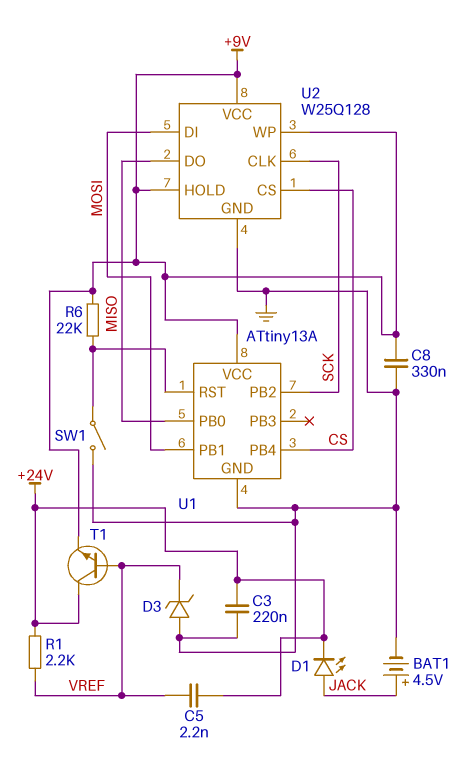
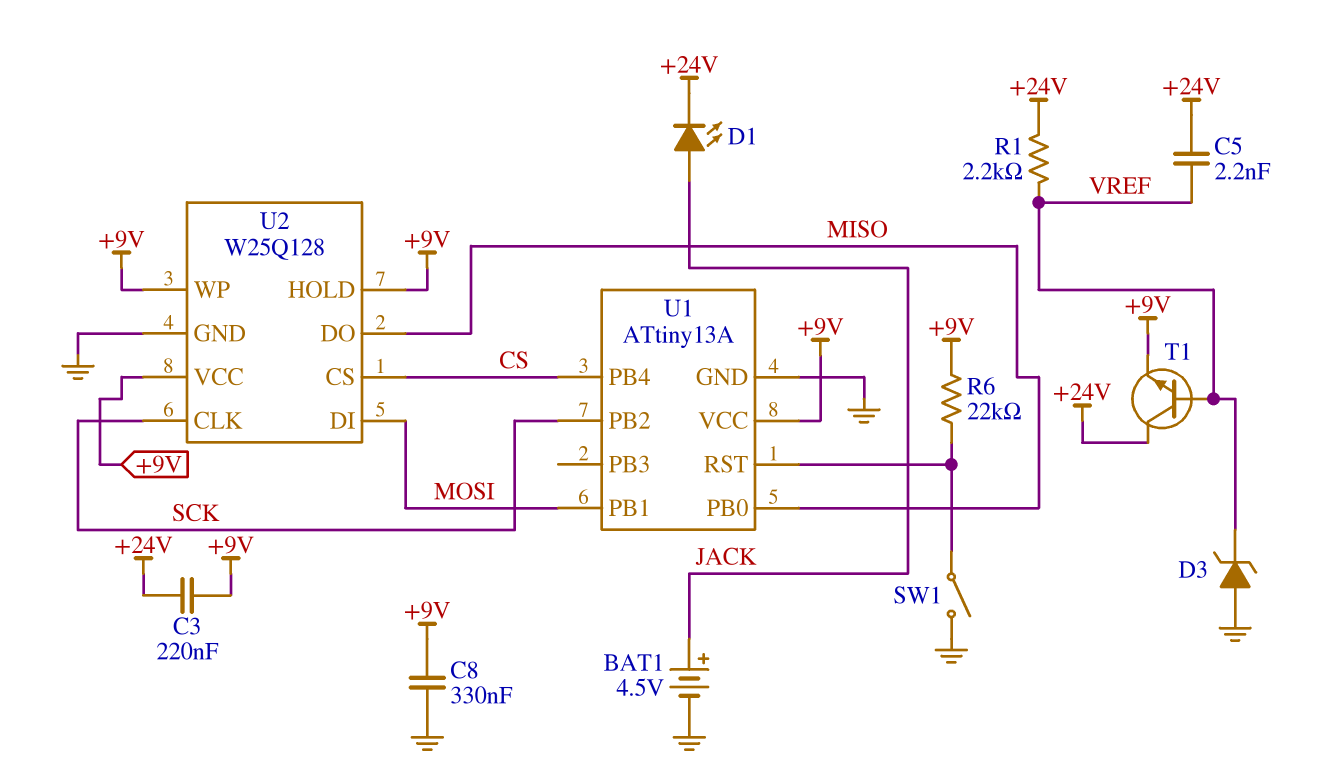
C3: 220nF (+24V, GND) -> 220nF (+9V, +24V)

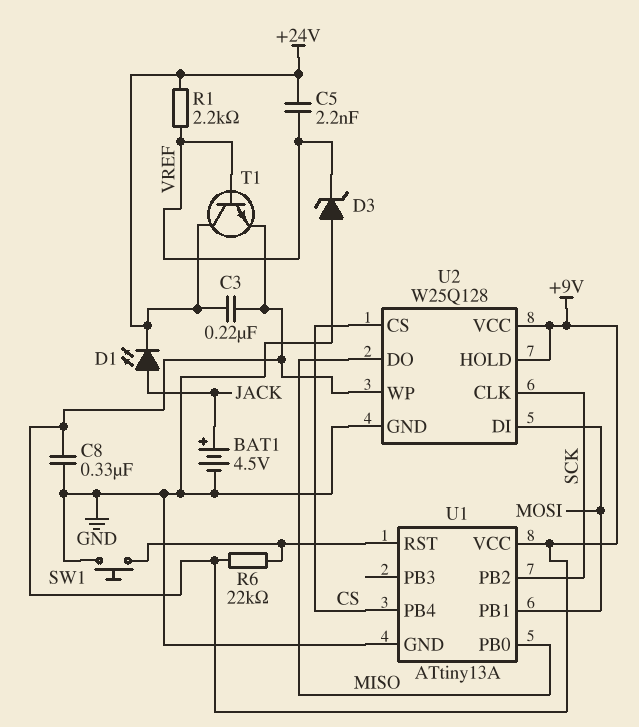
SW1: switch (GND, U1/RST) -> button (GND, U1/RST)

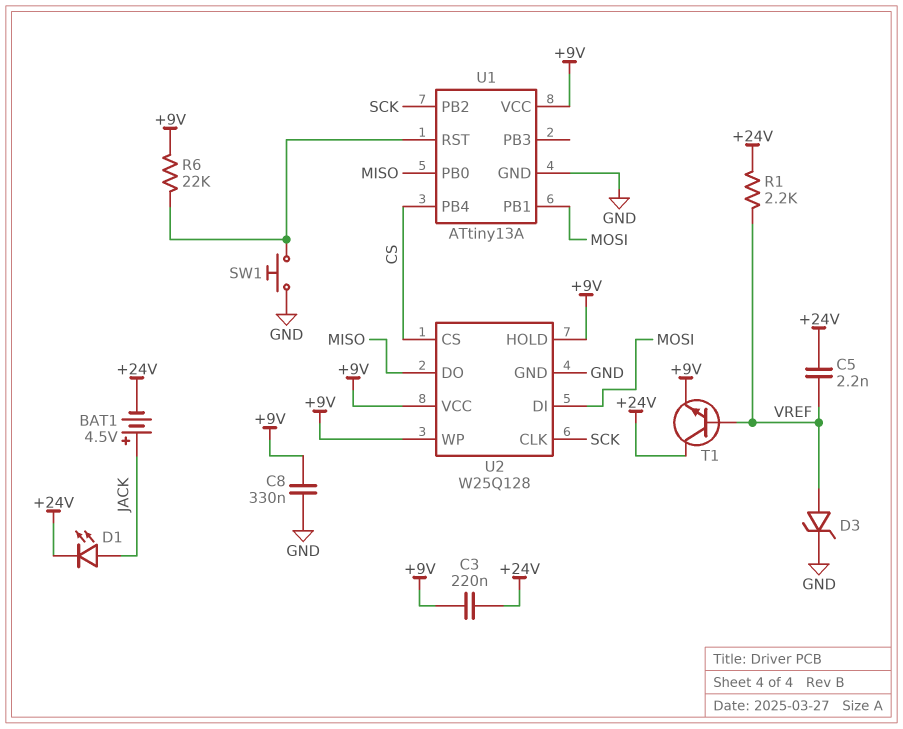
BAT1: 4.5V (plus JACK, minus GND) -> 4.5V (plus JACK, minus +24V)
D3: zener (A GND, K VREF) -> zener (A VREF, K GND)

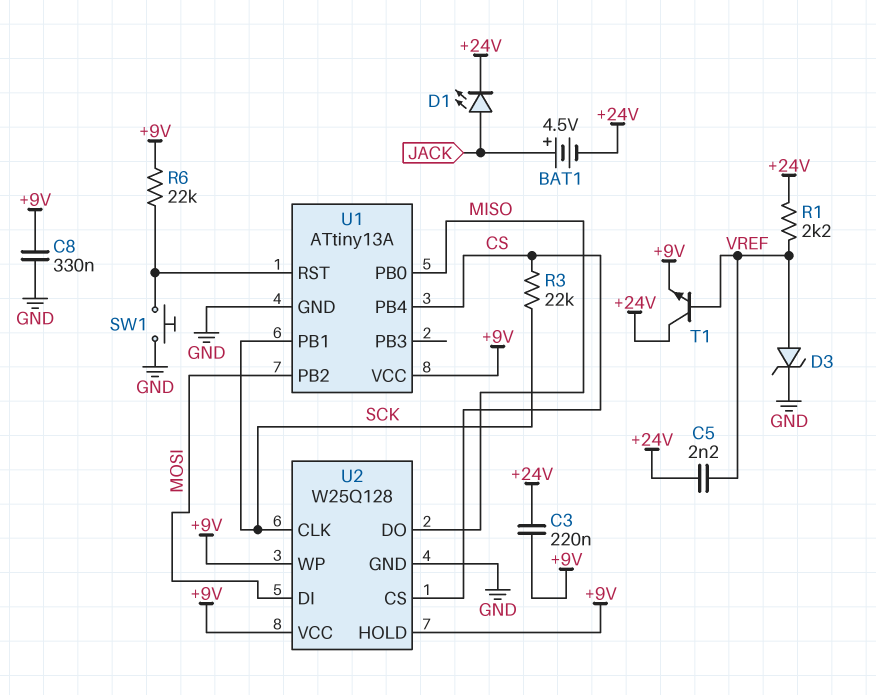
R3: none -> 22k (CS, SCK)
U1 pin PB1: MOSI -> SCK
U1 pin PB2: SCK -> MOSI

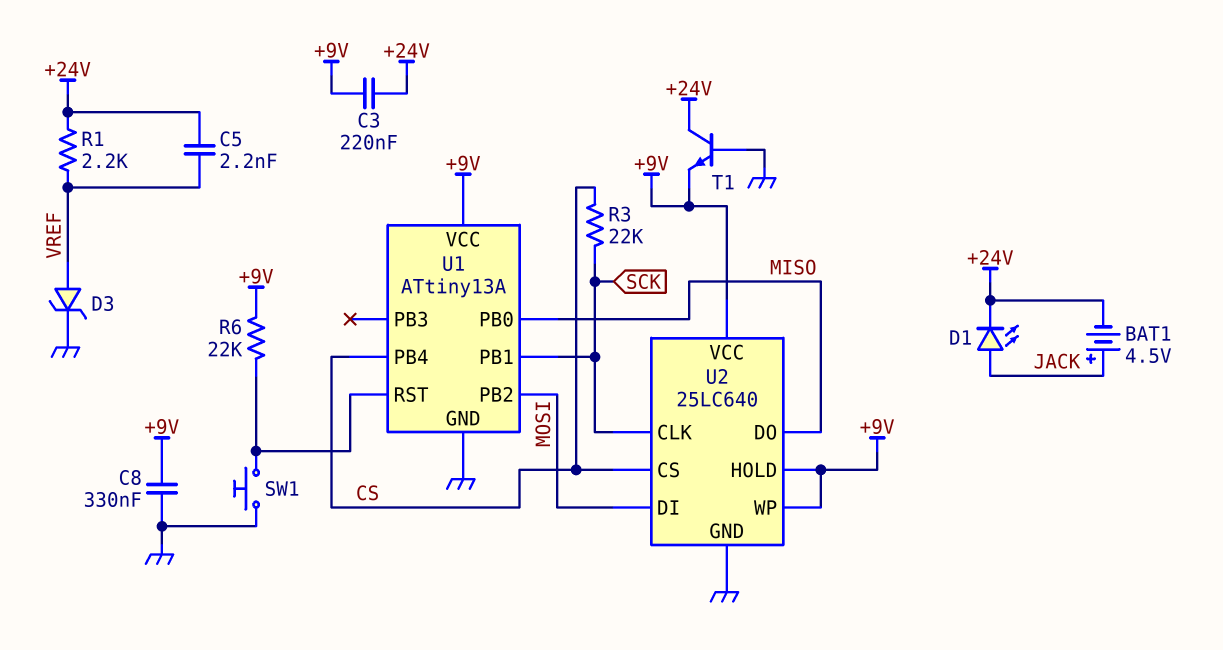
T1: NPN (B VREF, C +24V, E +9V) -> NPN (B GND, C +24V, E +9V)
U2: W25Q128 -> 25LC640

